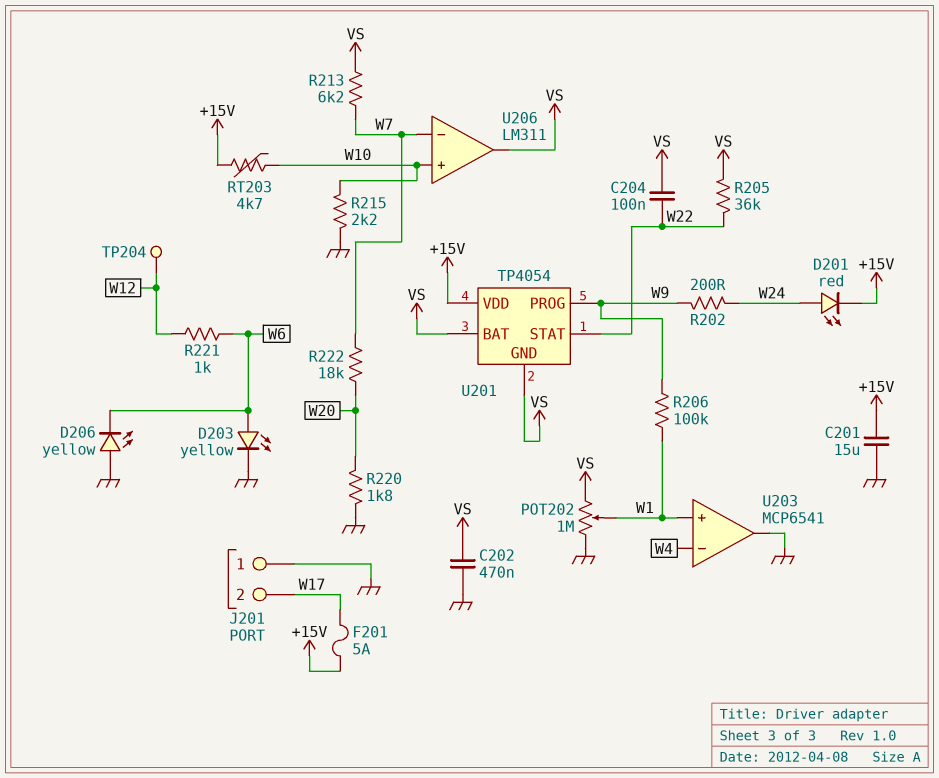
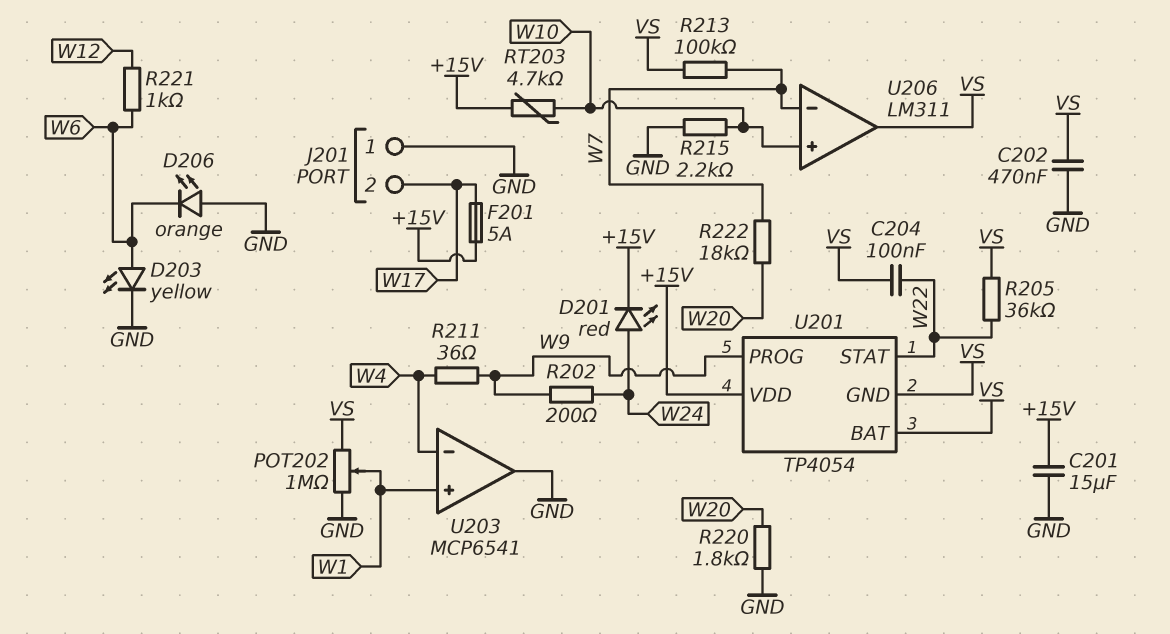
D206: LED yellow (A GND, K W6) -> LED orange (A GND, K W6)
R206: 100k (W1, W9) -> none
R211: none -> 36 (W4, W9)
R213: 6.2k (VS, W7) -> 100k (VS, W7)
TP204: test point (W12) -> none

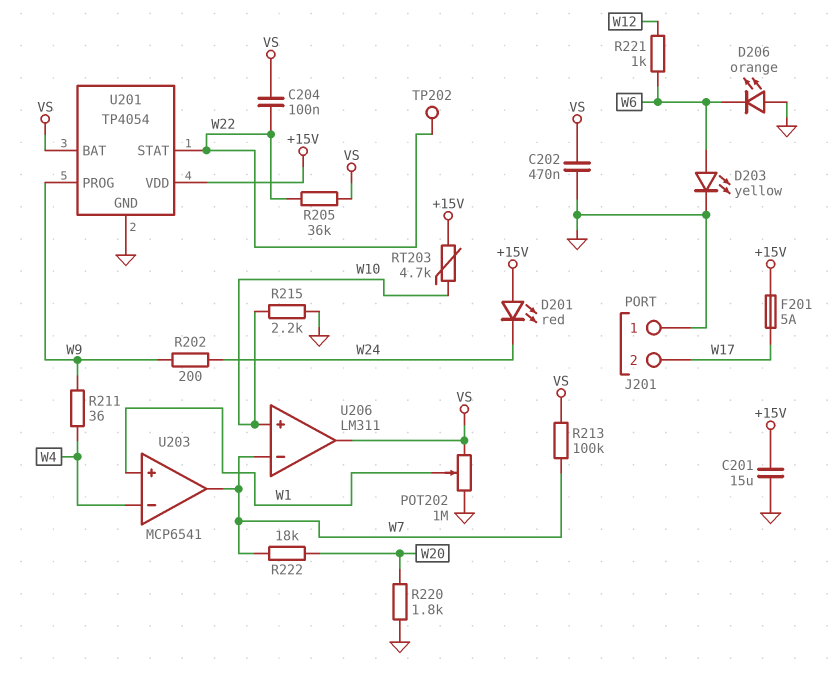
D201: LED red (A W24, K +15V) -> LED red (A +15V, K W24)
TP202: none -> test point (W22)
U201 pin GND: VS -> GND
U203 pin out: GND -> W7

